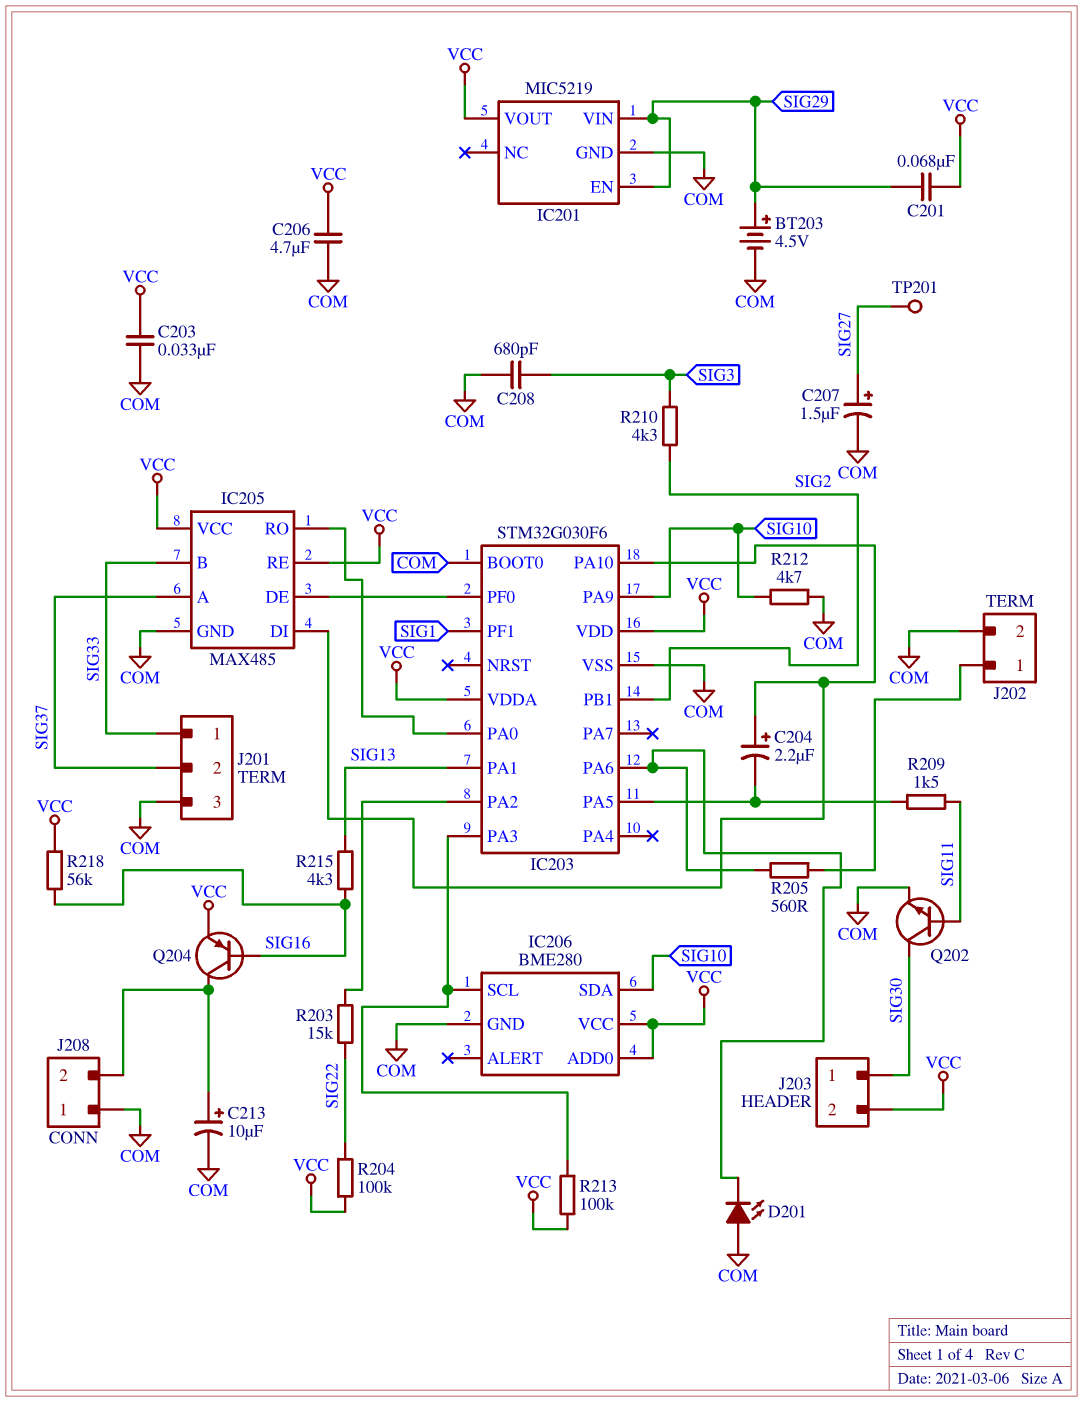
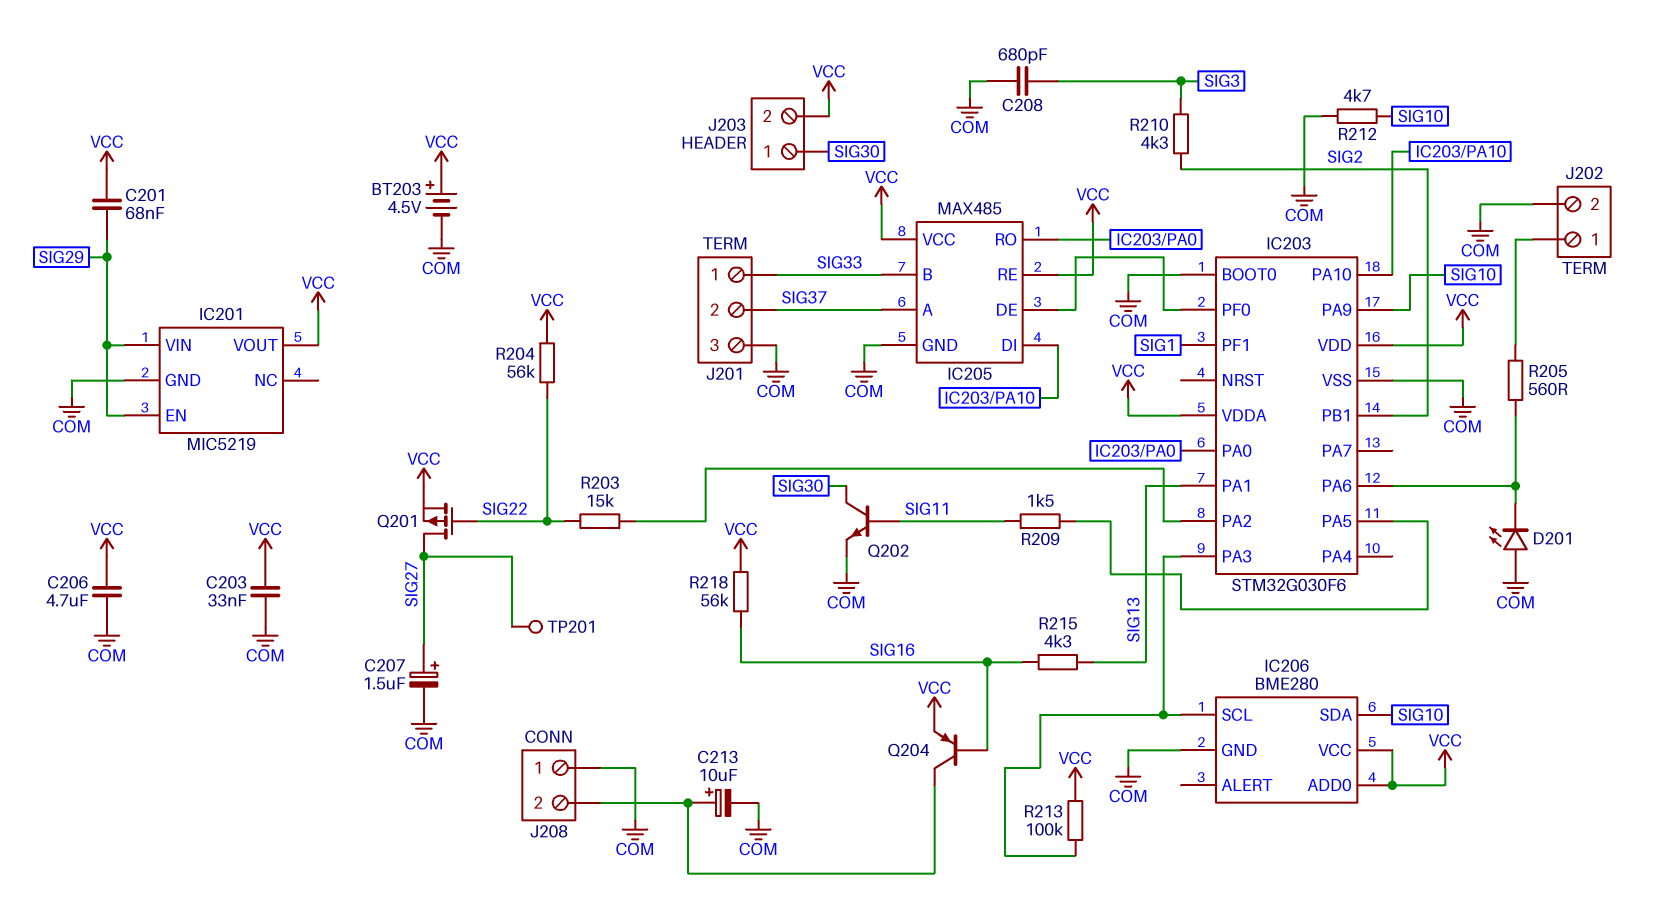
BT203: 4.5V (plus SIG29, minus COM) -> 4.5V (plus VCC, minus COM)
C204: 2.2uF (plus IC203/PA10, minus IC203/PA5) -> none
Q201: none -> PMOS (G SIG22, D SIG27, S VCC)
R204: 100k (SIG22, VCC) -> 56k (SIG22, VCC)

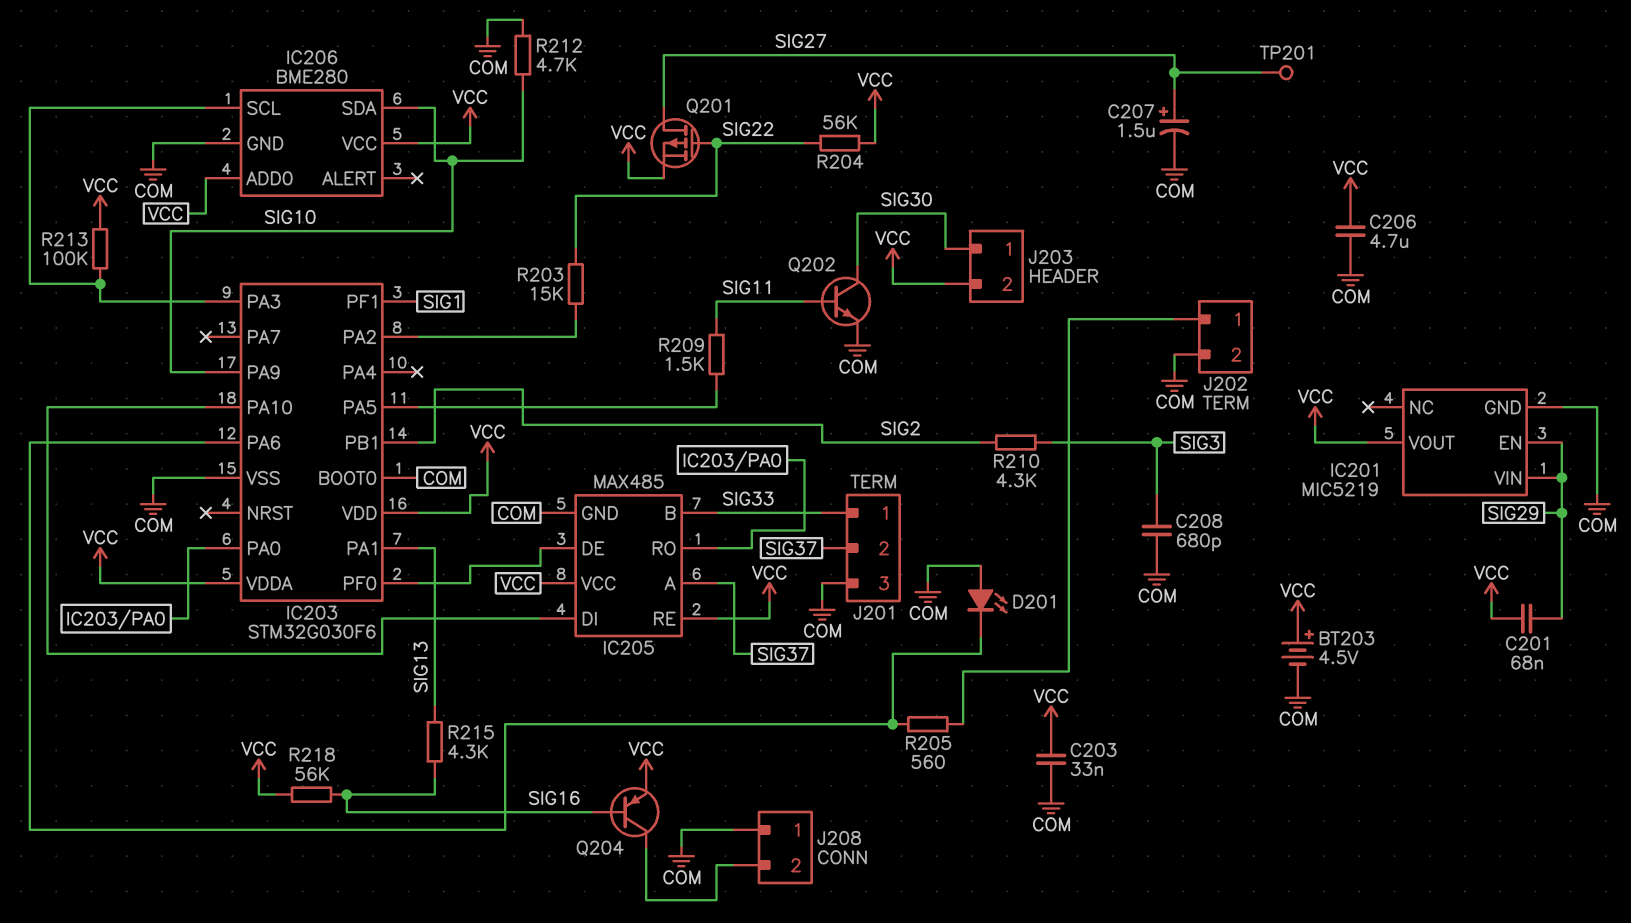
C213: 10uF (plus J208/2, minus COM) -> none

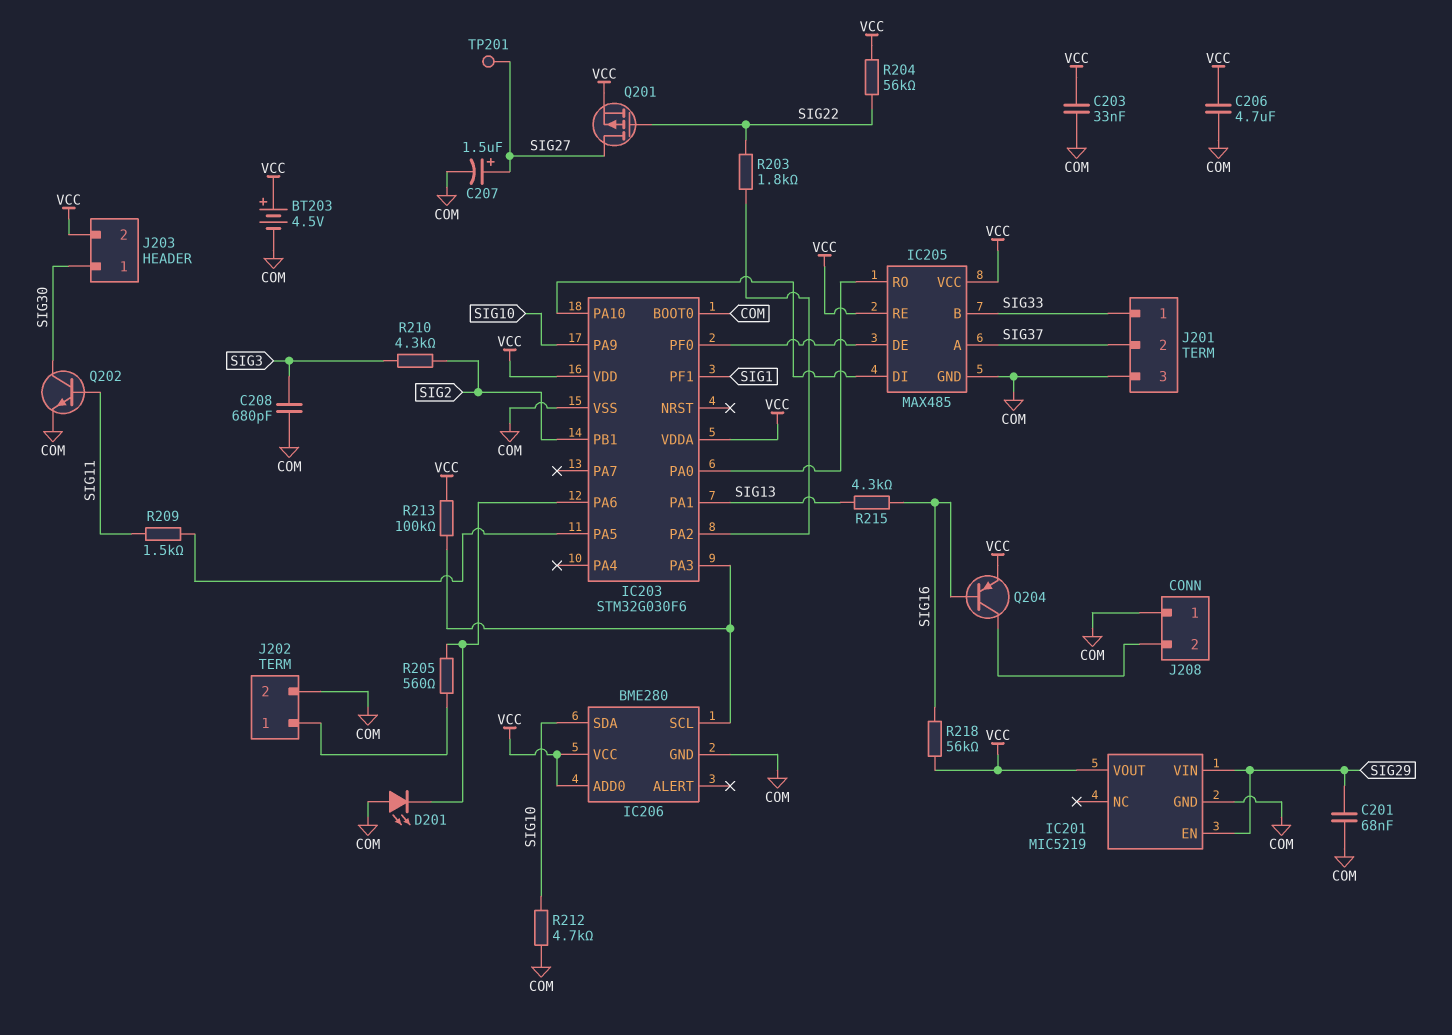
C201: 68nF (SIG29, VCC) -> 68nF (COM, SIG29)
R203: 15k (IC203/PA2, SIG22) -> 1.8k (IC203/PA2, SIG22)

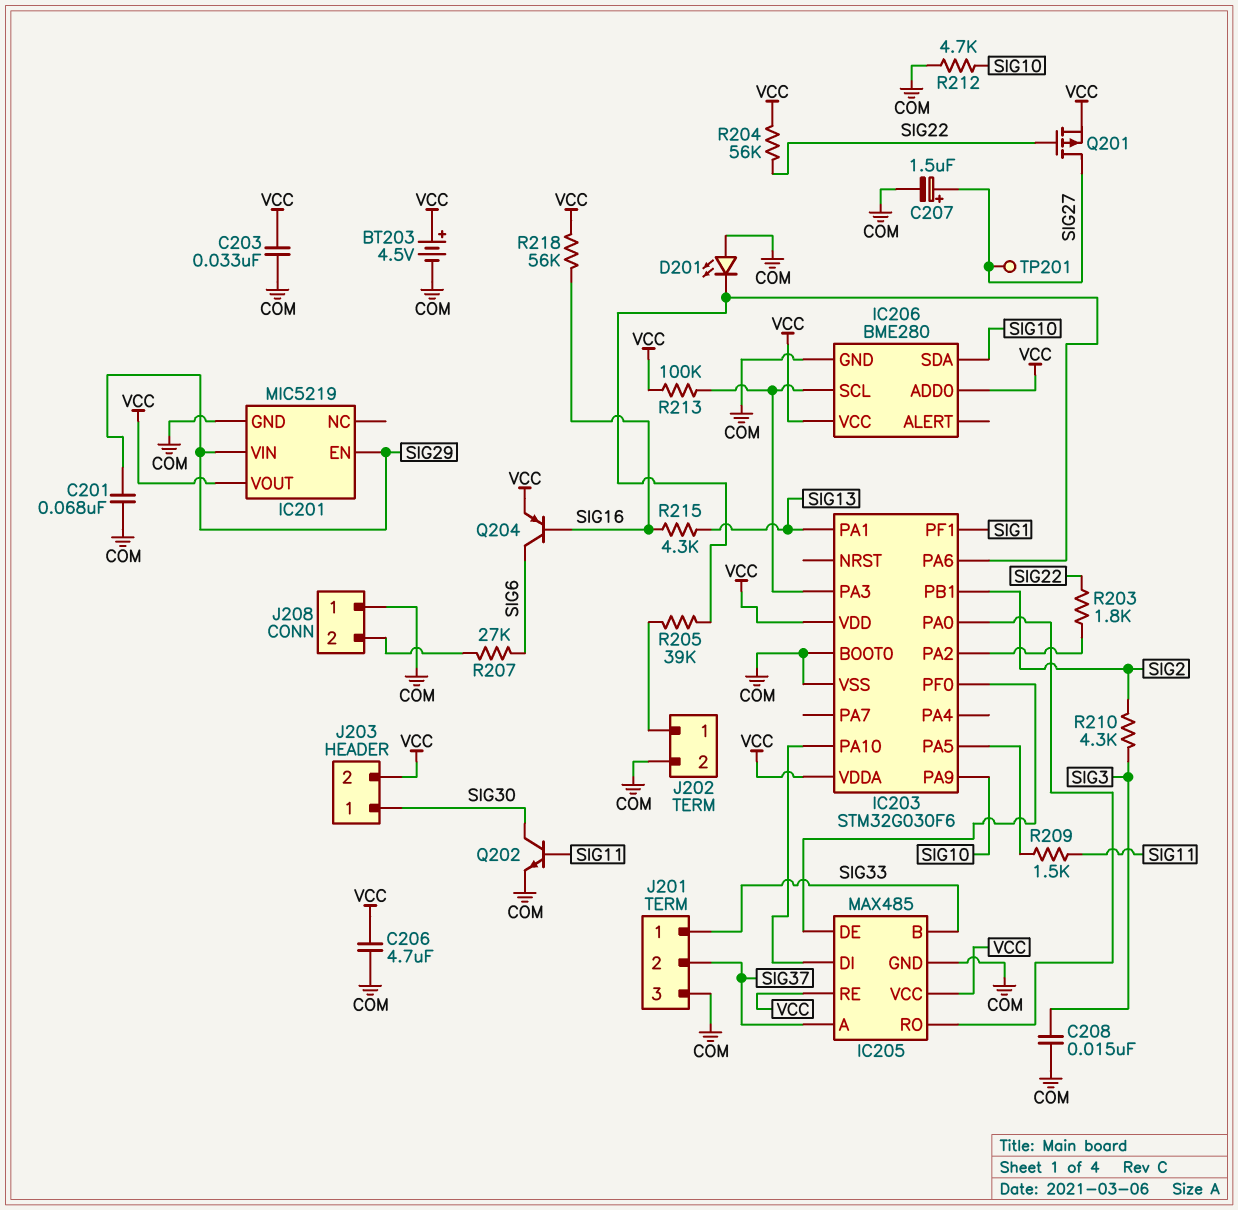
C208: 680pF (COM, SIG3) -> 15nF (COM, SIG3)
Q204: PNP (B SIG16, C J208/2, E VCC) -> PNP (B SIG16, C SIG6, E VCC)
R205: 560 (IC203/PA6, J202/1) -> 39k (IC203/PA6, J202/1)
R207: none -> 27k (J208/2, SIG6)

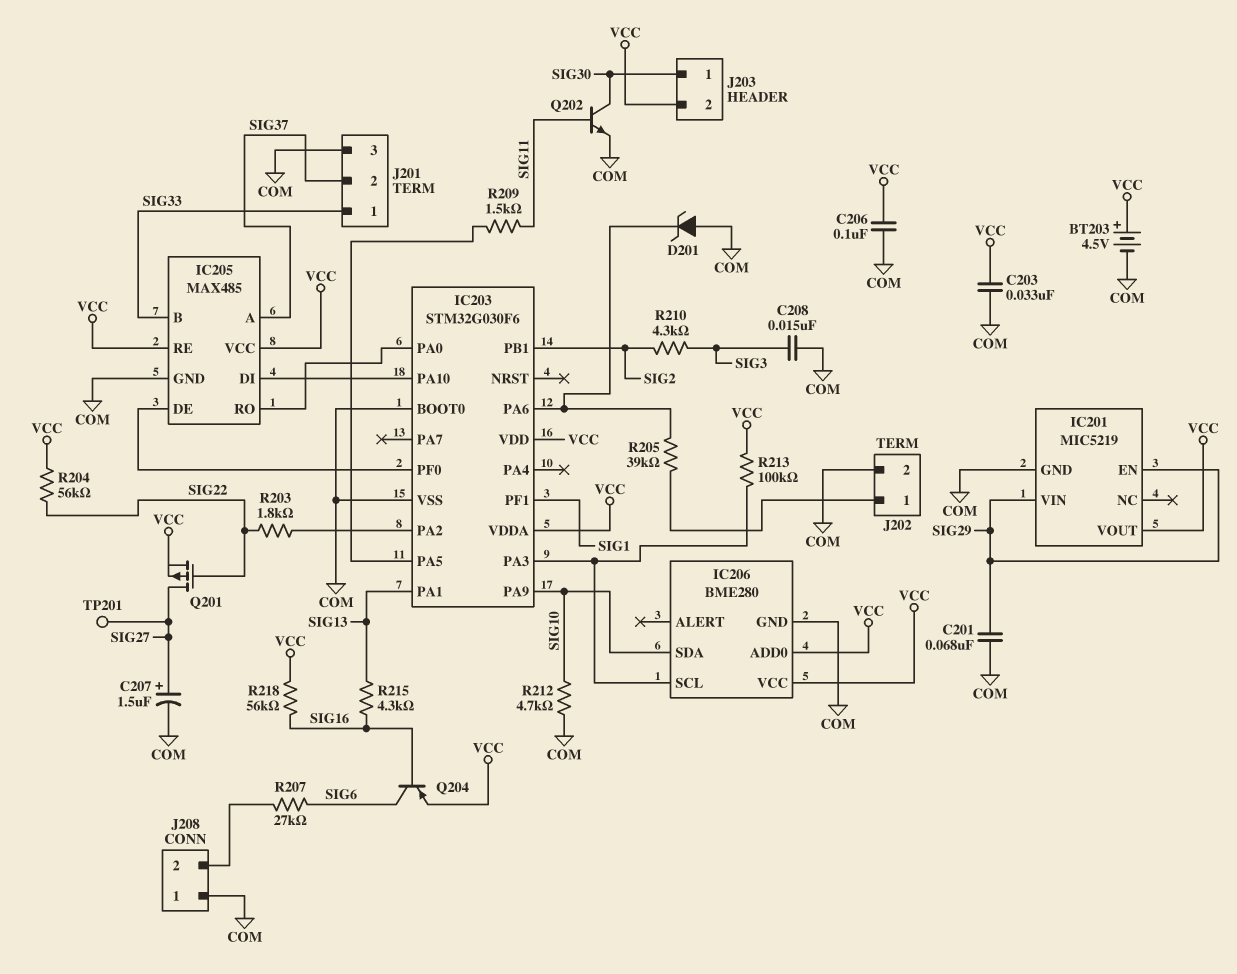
C206: 4.7uF (COM, VCC) -> 100nF (COM, VCC)
D201: LED (A COM, K IC203/PA6) -> zener (A COM, K IC203/PA6)

